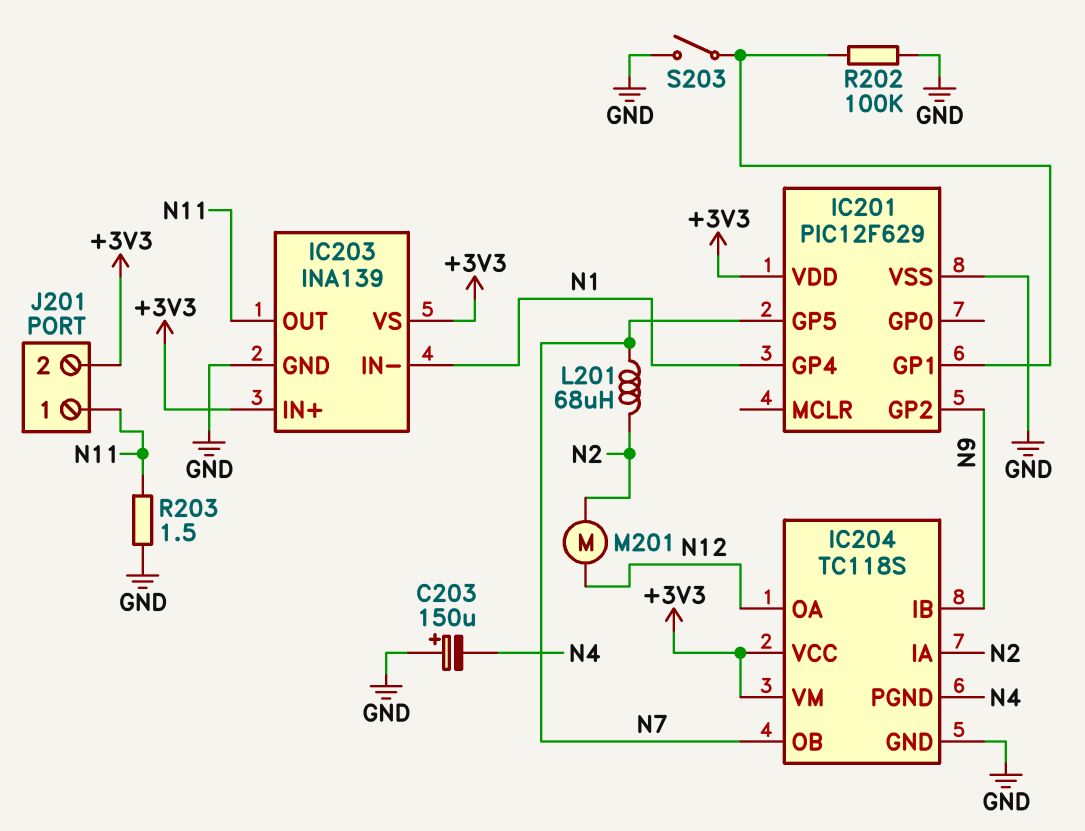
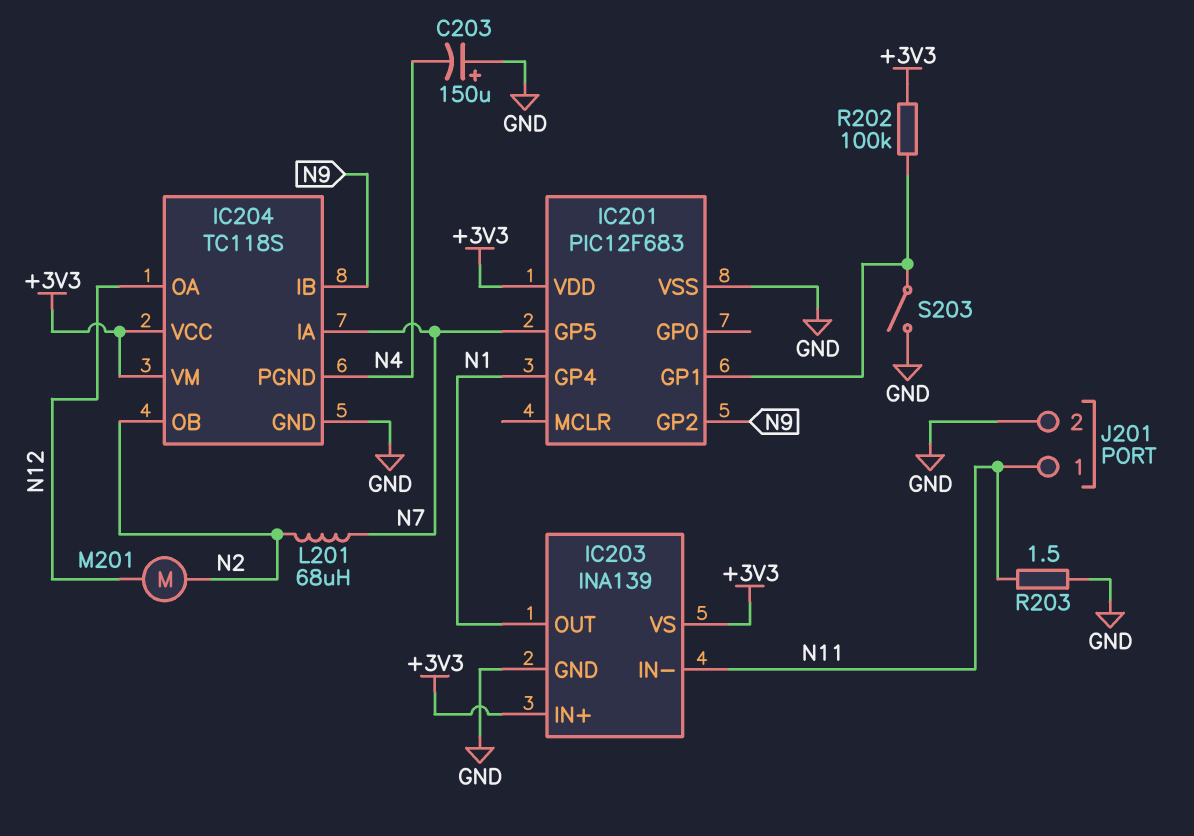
IC201: PIC12F629 -> PIC12F683
IC203 pin IN-: N1 -> N11
IC203 pin OUT: N11 -> N1
IC204 pin IA: N2 -> N7
IC204 pin OB: N7 -> N2
J201 pin 2: +3V3 -> GND
R202: 100k (GND, IC201/GP1) -> 100k (+3V3, IC201/GP1)

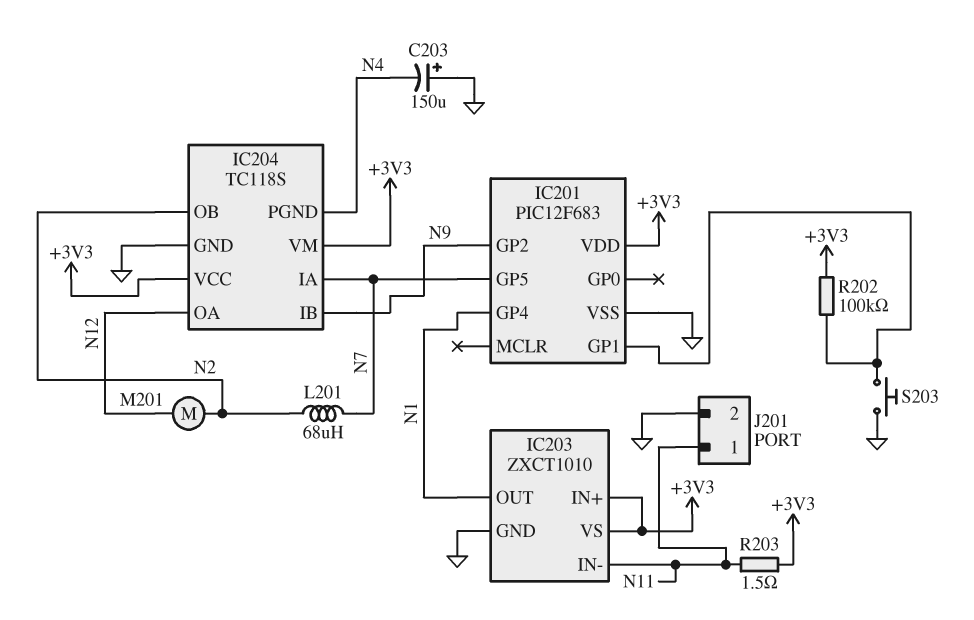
IC203: INA139 -> ZXCT1010
R203: 1.5 (GND, N11) -> 1.5 (+3V3, N11)
S203: switch (GND, IC201/GP1) -> button (GND, IC201/GP1)

